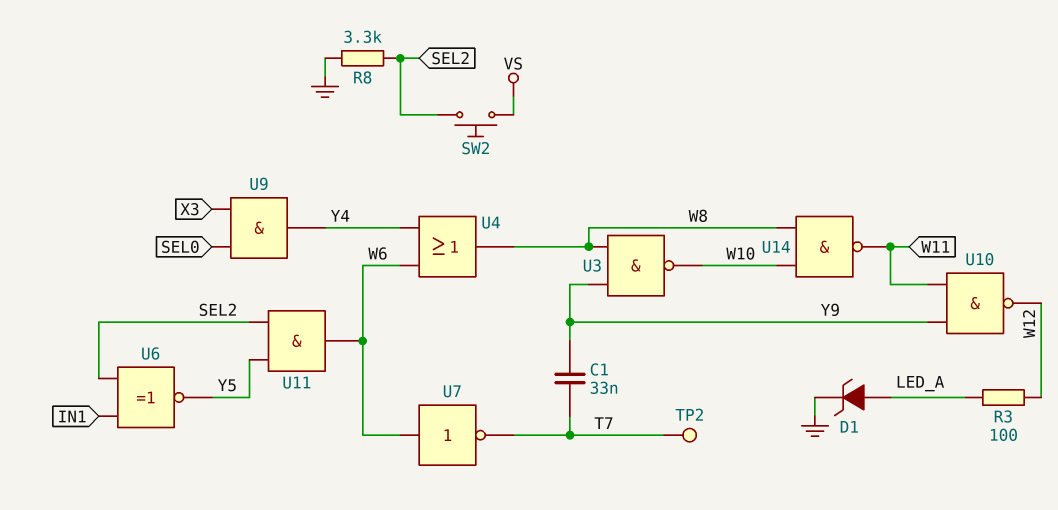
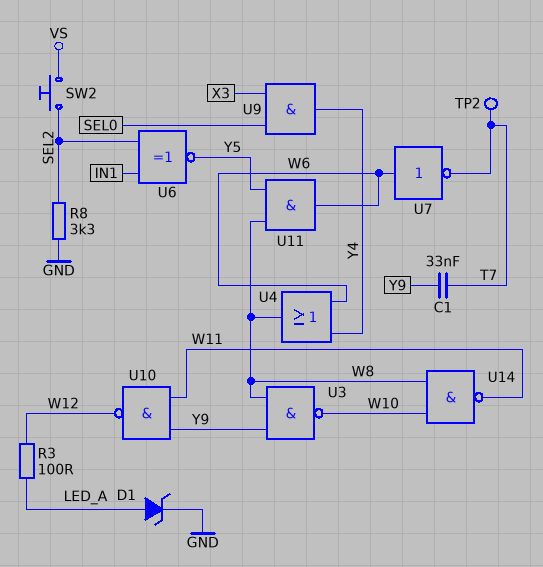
U11: AND (in SEL2, in Y5, out W6) -> AND (in W8, in Y5, out W6)

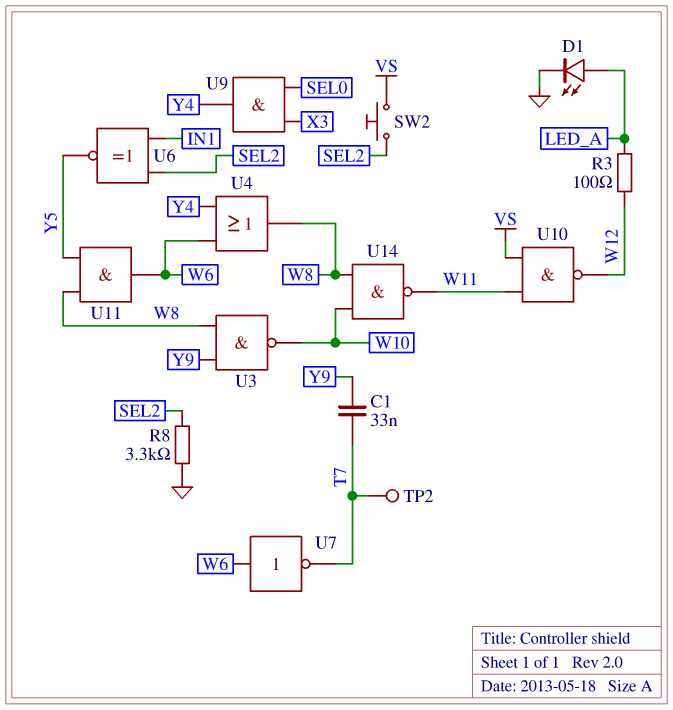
D1: zener (A LED_A, K GND) -> LED (A LED_A, K GND)
U10: NAND (in W11, in Y9, out W12) -> NAND (in VS, in W11, out W12)

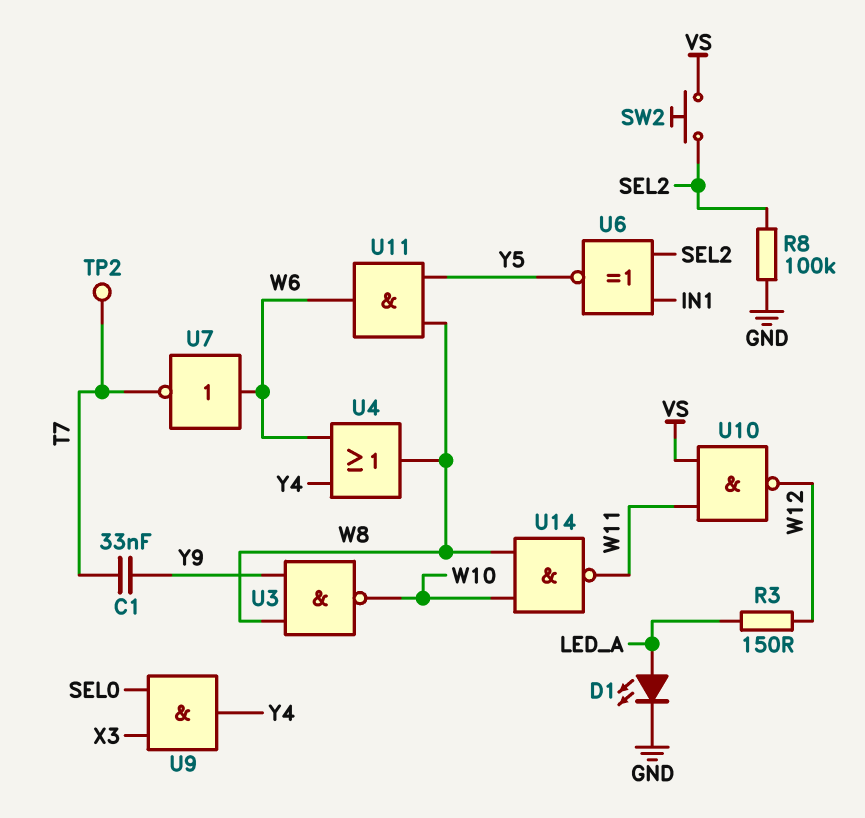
R3: 100 (LED_A, W12) -> 150 (LED_A, W12)
R8: 3.3k (GND, SEL2) -> 100k (GND, SEL2)

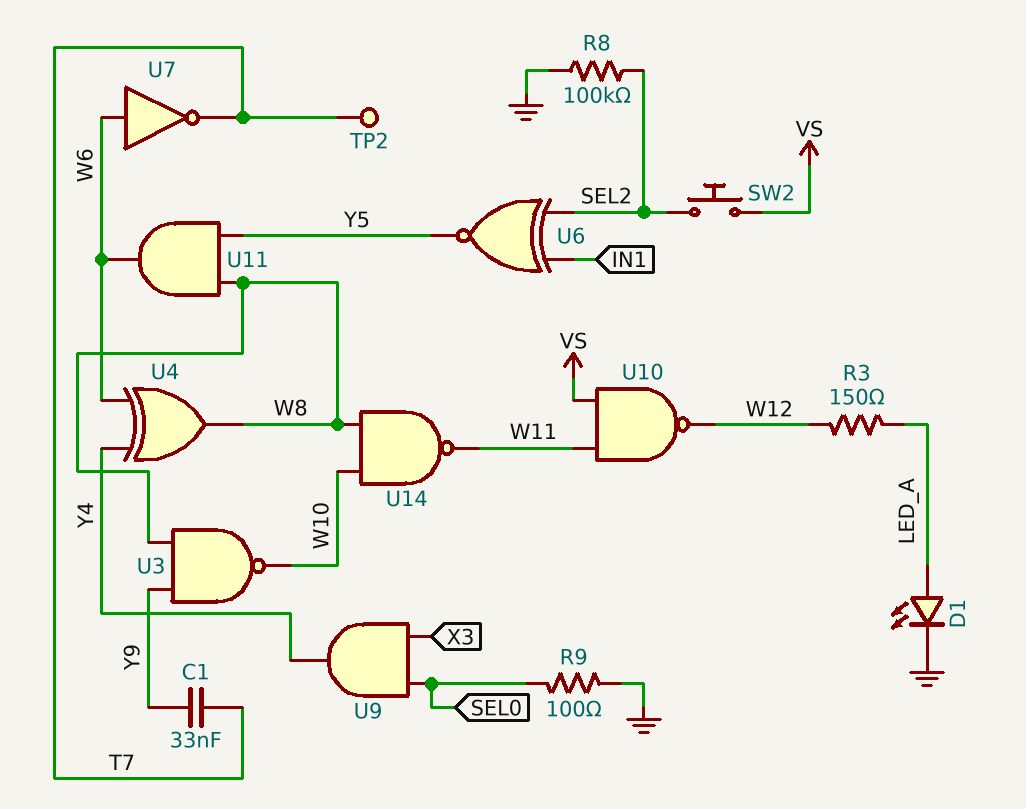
R9: none -> 100 (GND, SEL0)
U4: OR (in W6, in Y4, out W8) -> XOR (in W6, in Y4, out W8)

